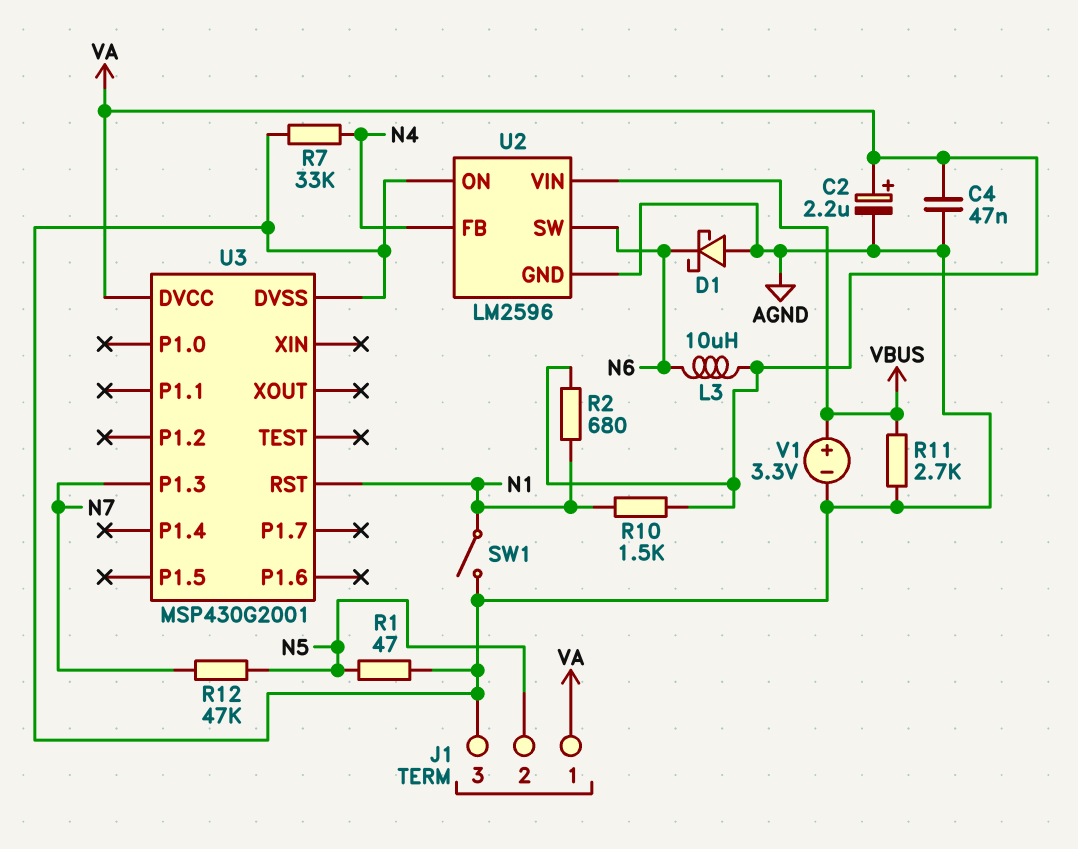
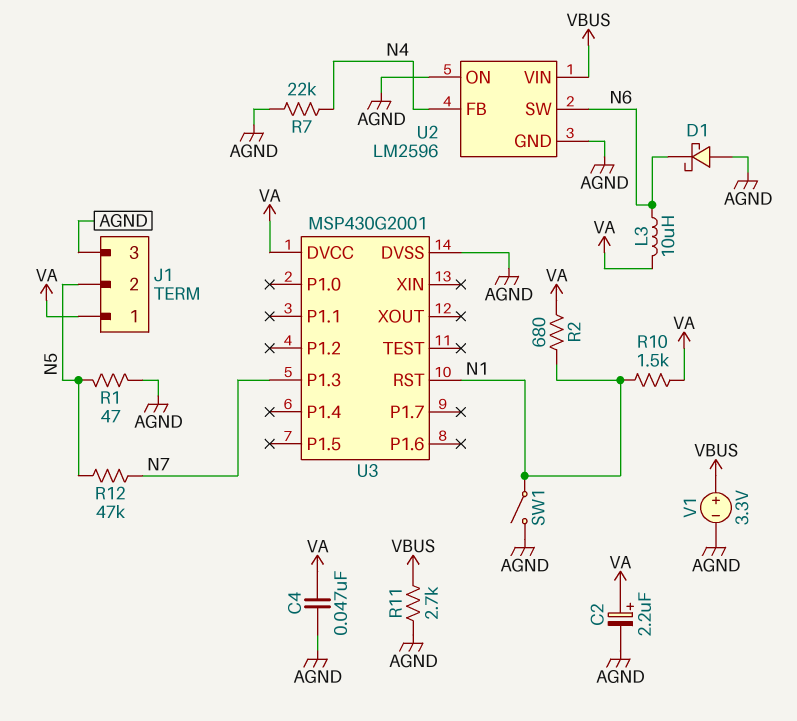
R7: 33k (AGND, N4) -> 22k (AGND, N4)

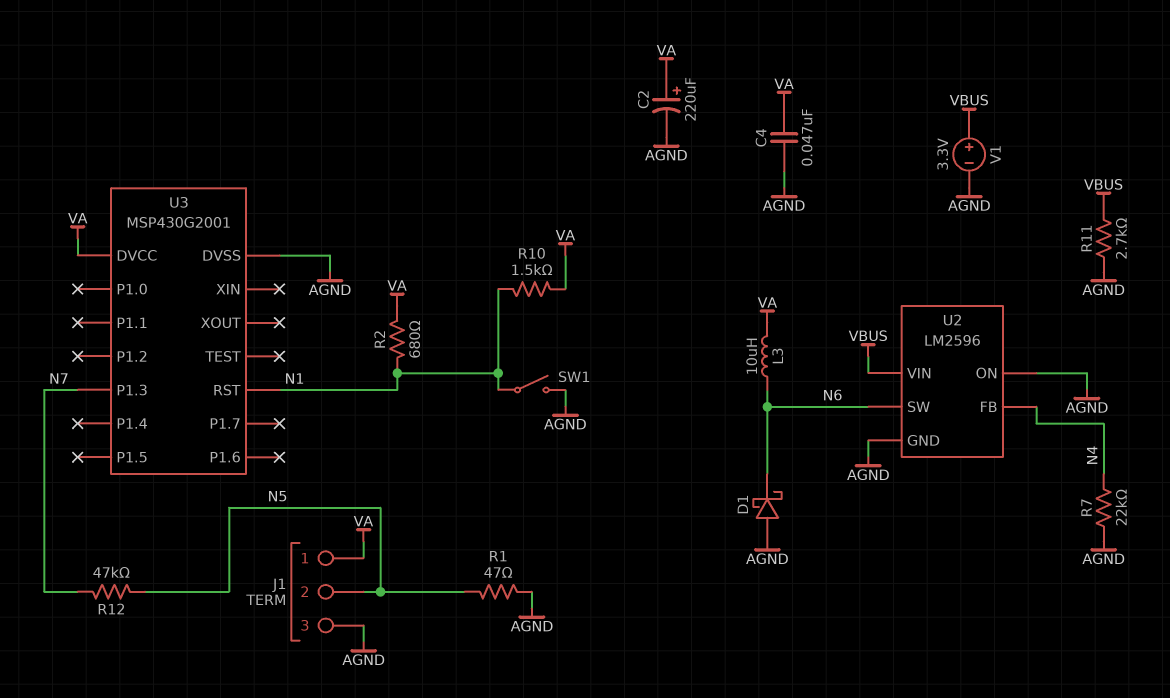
C2: 2.2uF (plus VA, minus AGND) -> 220uF (plus VA, minus AGND)

